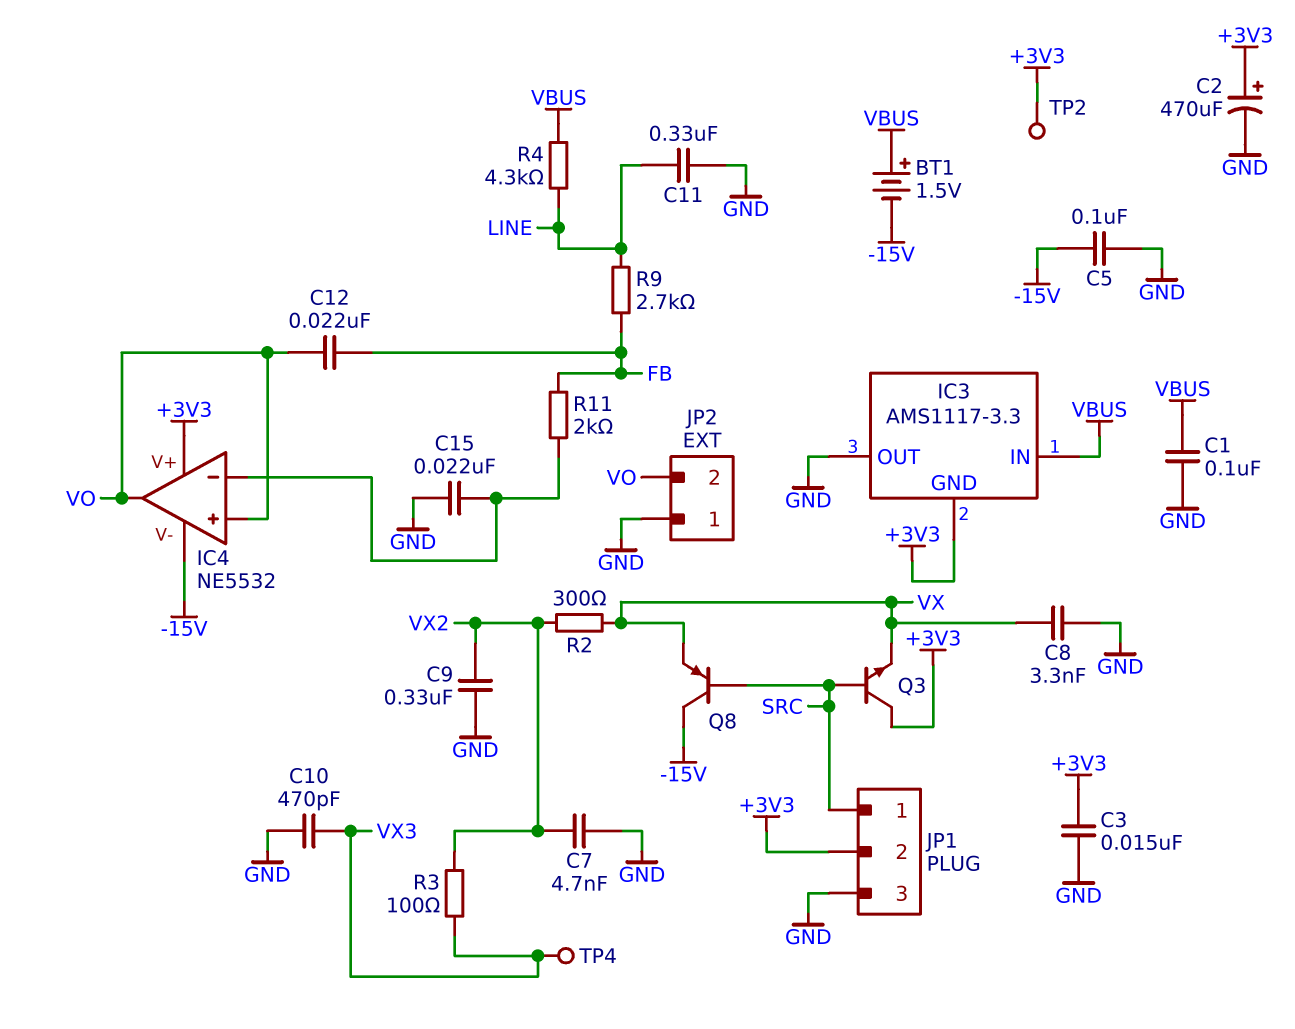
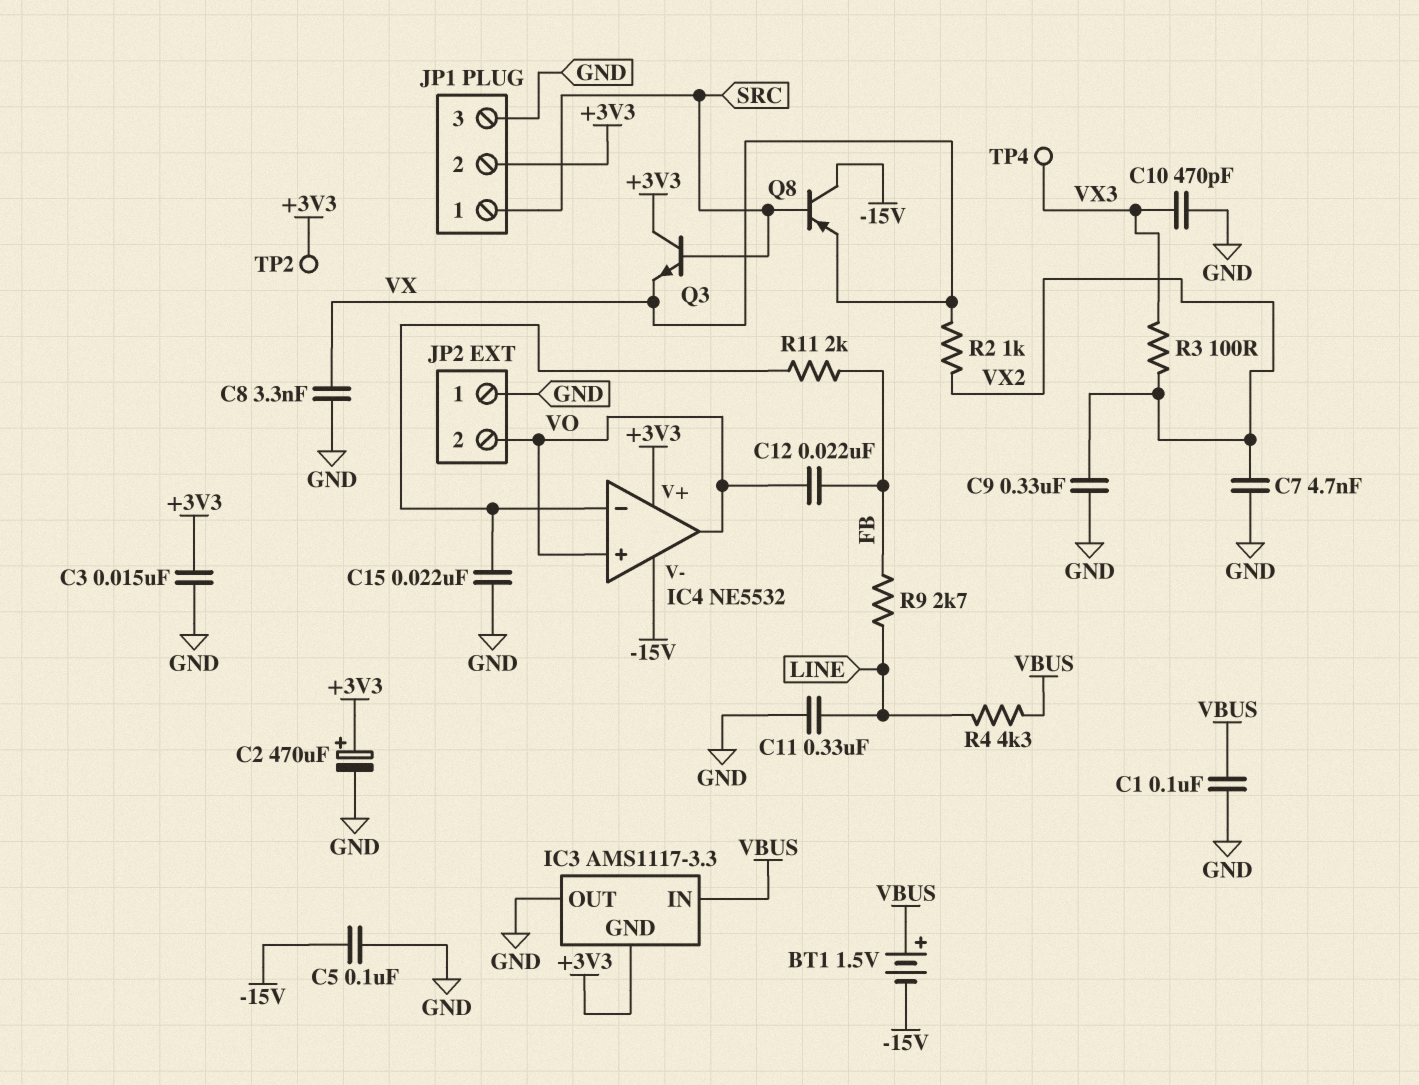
R2: 300 (VX, VX2) -> 1k (VX, VX2)

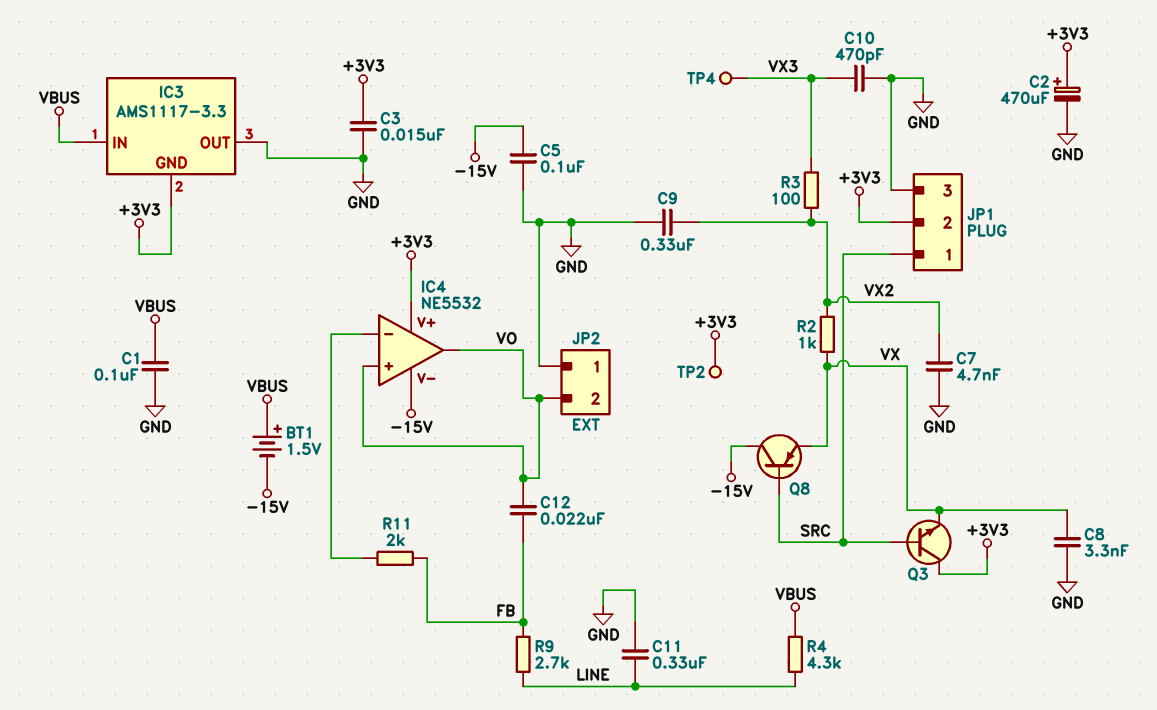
C15: 22nF (GND, IC4/in-) -> none

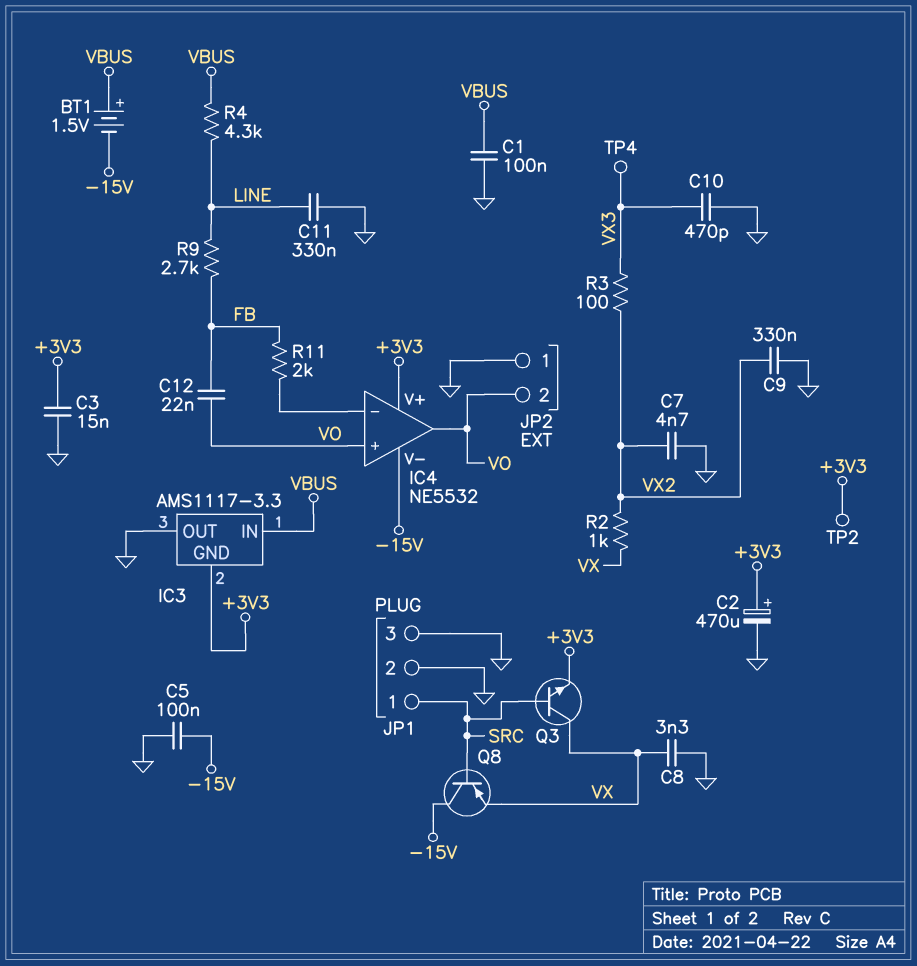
JP1 pin 2: +3V3 -> GND
Q3: NPN (B SRC, C +3V3, E VX) -> NPN (B SRC, C VX, E +3V3)

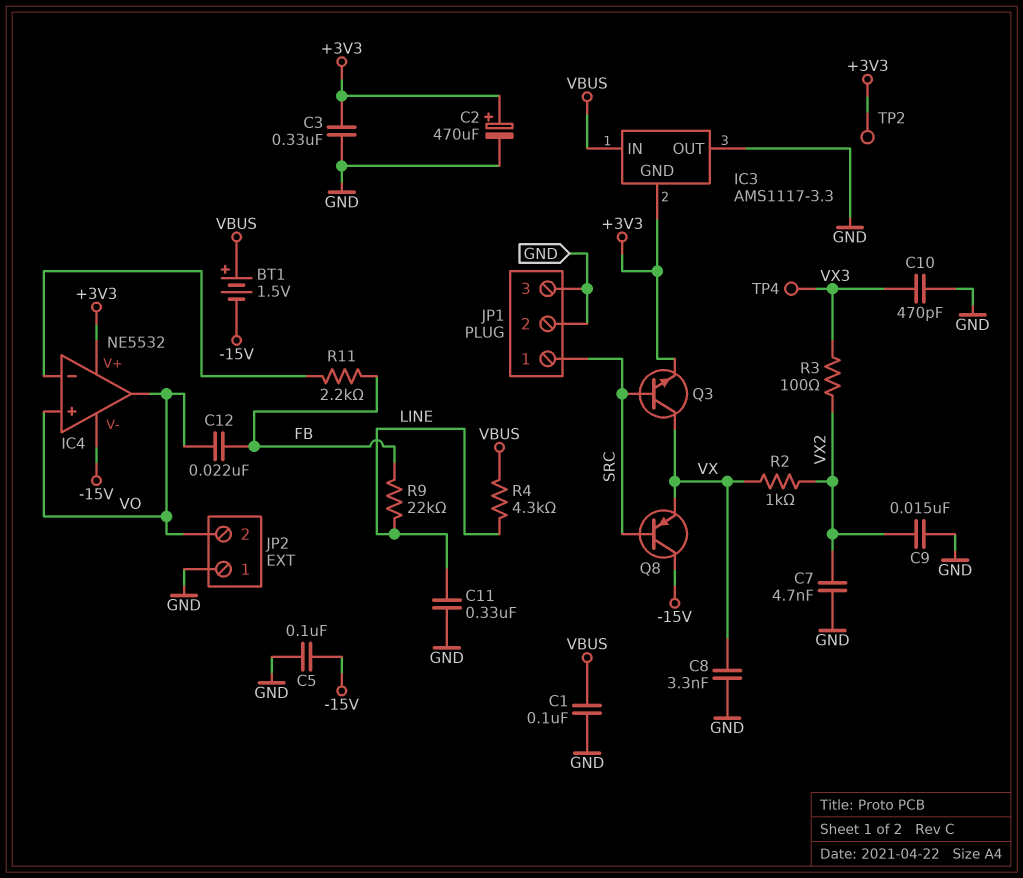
C3: 15nF (+3V3, GND) -> 330nF (+3V3, GND)
C9: 330nF (GND, VX2) -> 15nF (GND, VX2)
R9: 2.7k (FB, LINE) -> 22k (FB, LINE)
R11: 2k (FB, IC4/in-) -> 2.2k (FB, IC4/in-)

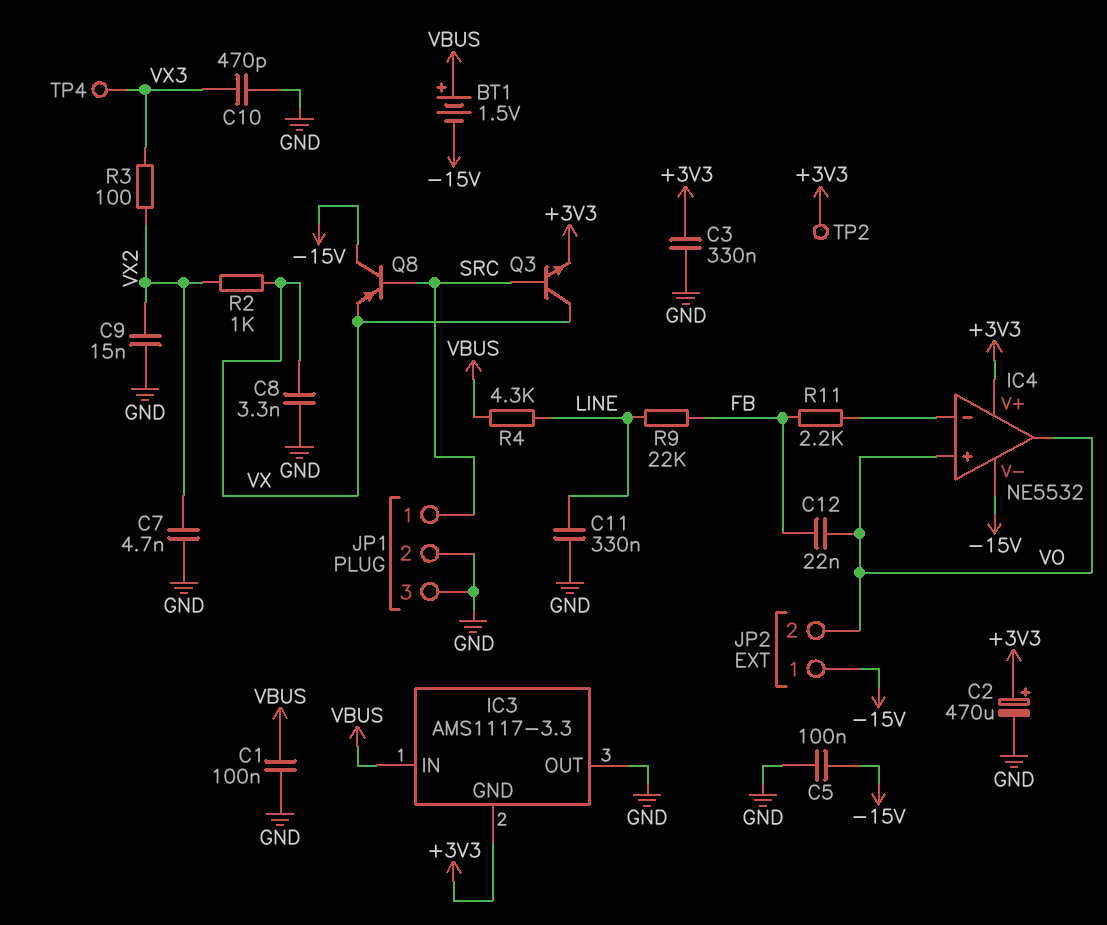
JP2 pin 1: GND -> -15V

